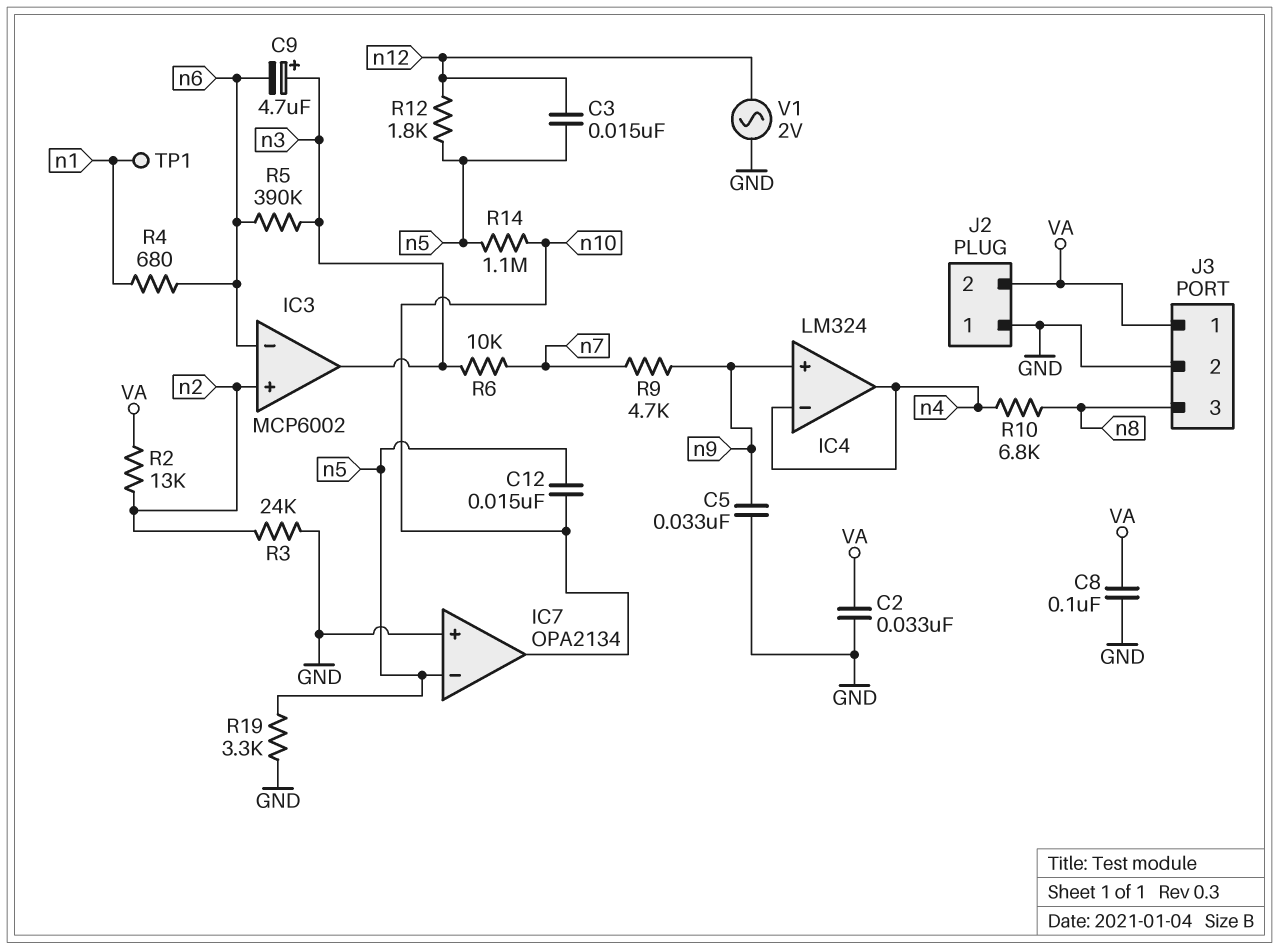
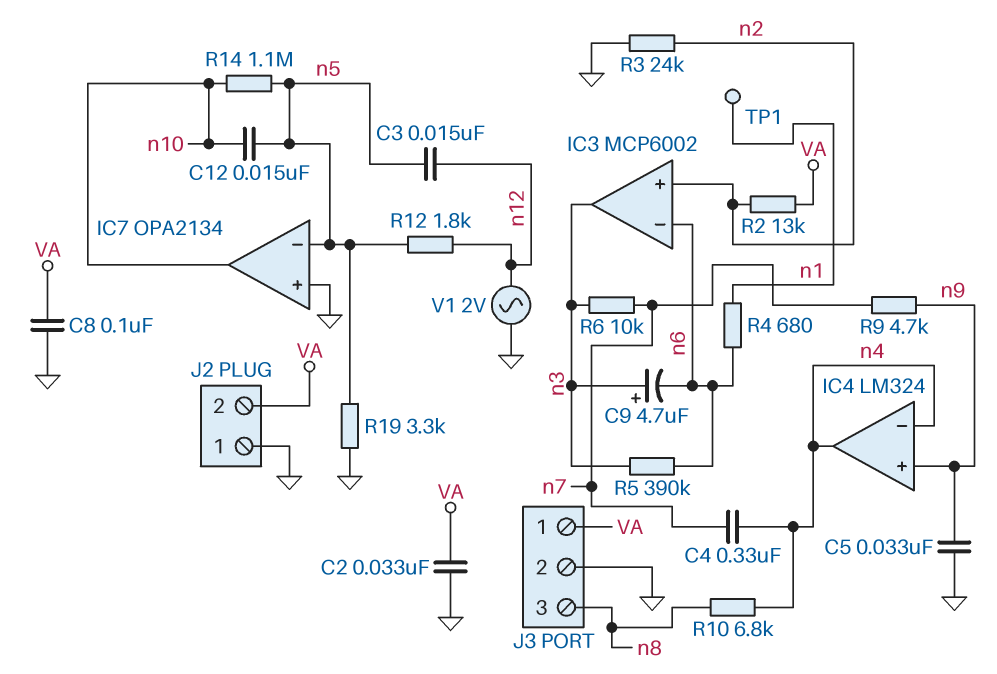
C4: none -> 330nF (n4, n7)

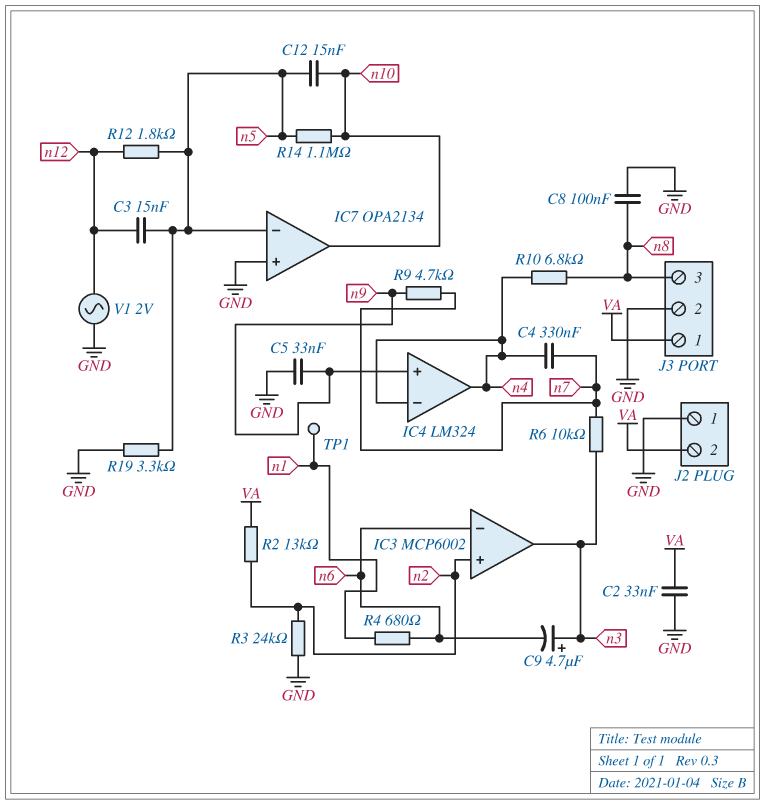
C8: 100nF (GND, VA) -> 100nF (GND, n8)
R5: 390k (n3, n6) -> none

